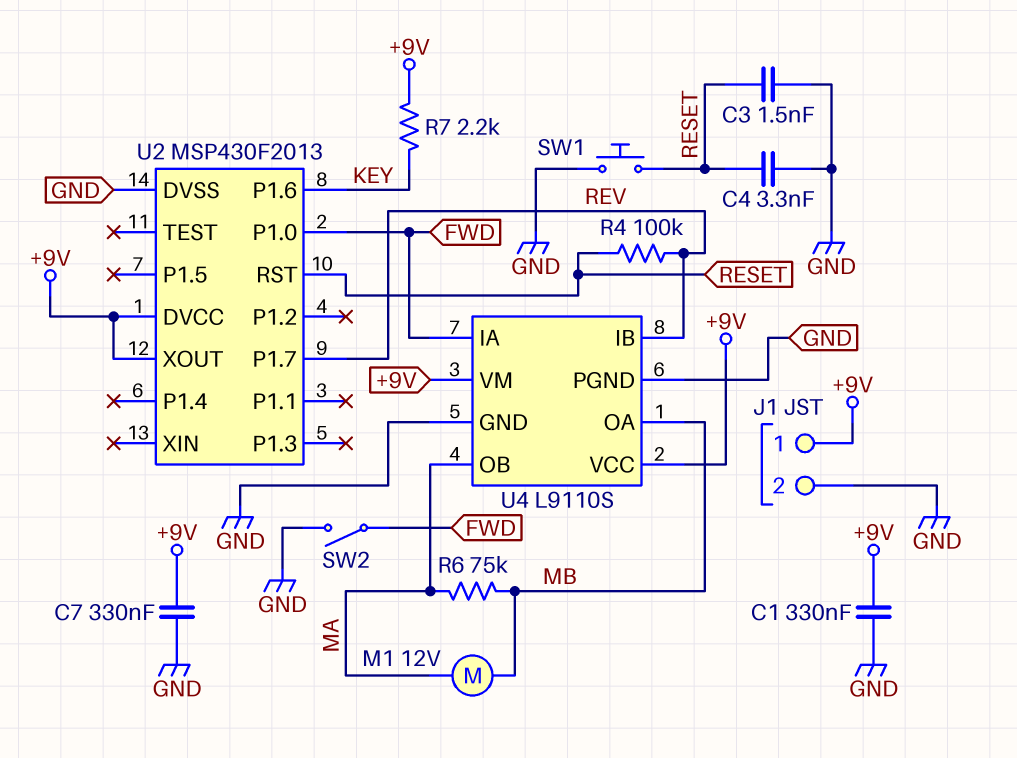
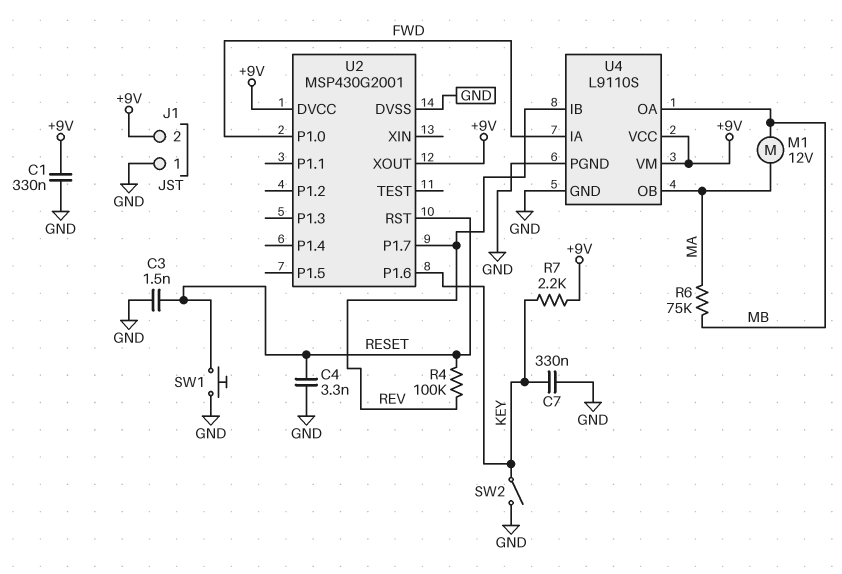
C7: 330nF (+9V, GND) -> 330nF (GND, KEY)
J1 pin 1: +9V -> GND
J1 pin 2: GND -> +9V
SW2: switch (FWD, GND) -> switch (GND, KEY)
U2: MSP430F2013 -> MSP430G2001

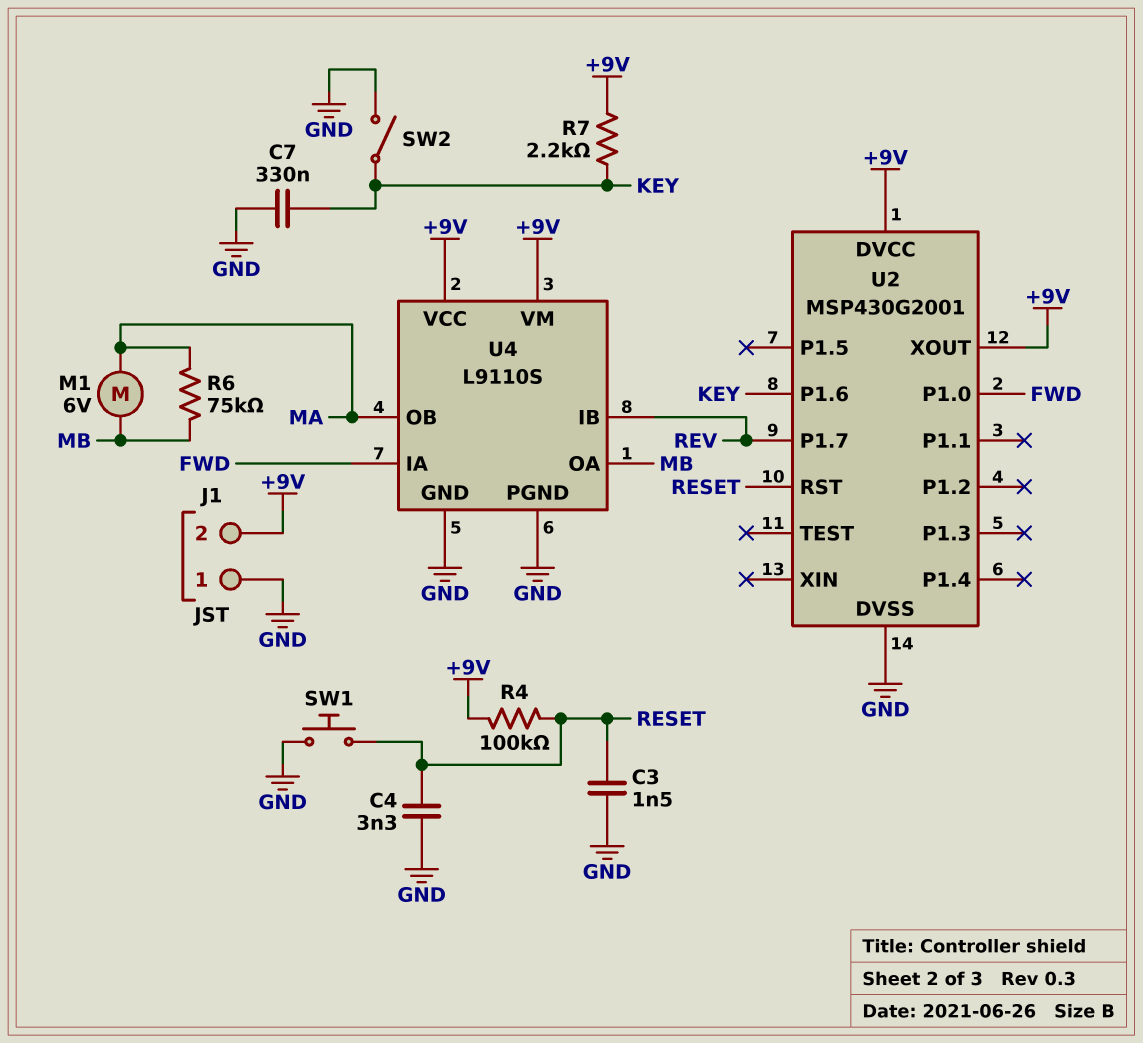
C1: 330nF (+9V, GND) -> none
M1: motor 12V (MA, MB) -> motor 6V (MA, MB)
R4: 100k (RESET, REV) -> 100k (+9V, RESET)

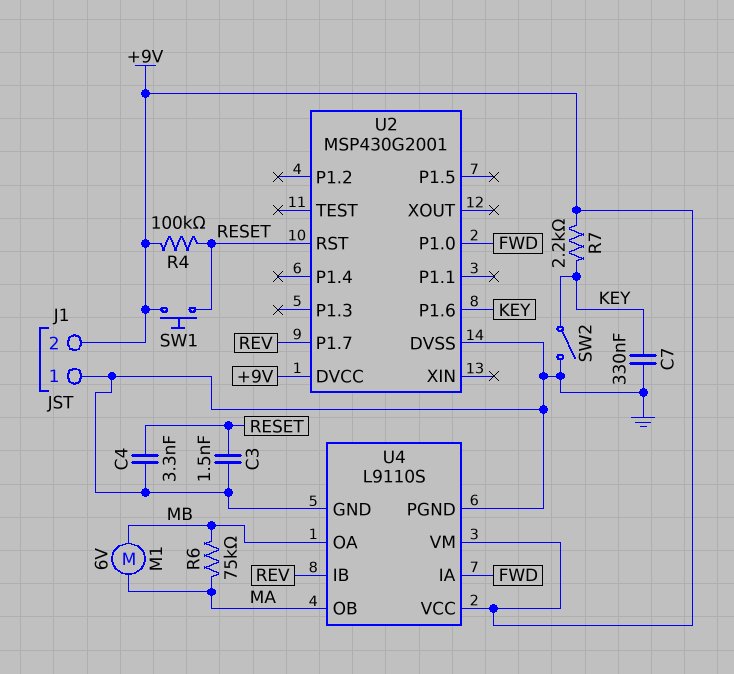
SW1: button (GND, RESET) -> button (+9V, RESET)
U2 pin XOUT: +9V -> none

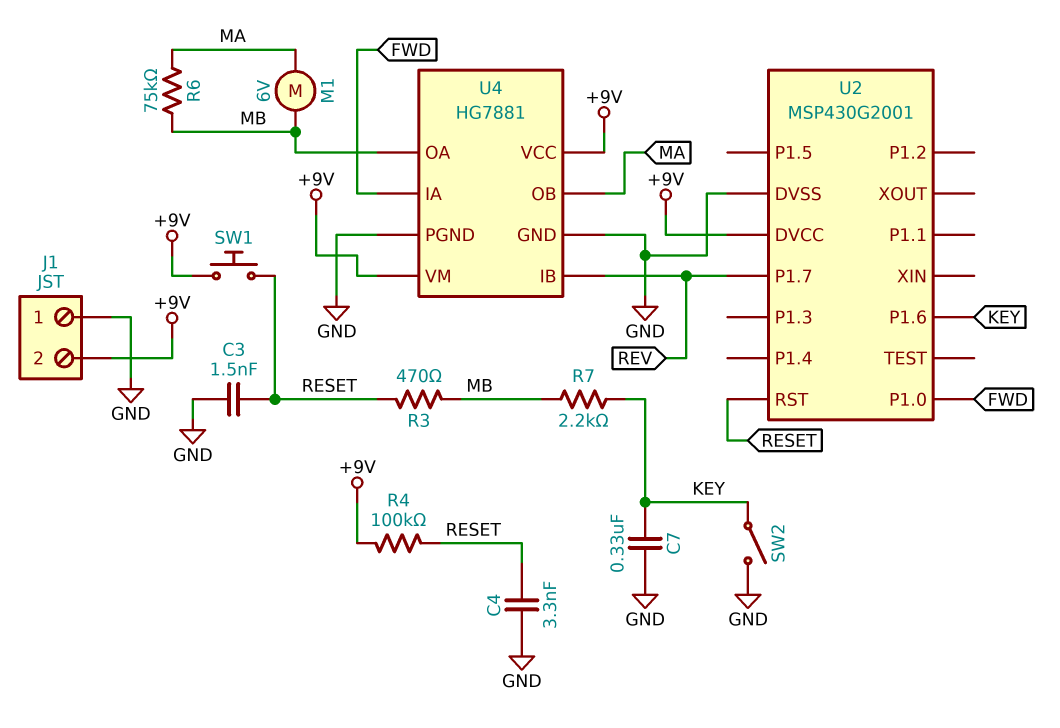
R3: none -> 470 (MB, RESET)
R7: 2.2k (+9V, KEY) -> 2.2k (KEY, MB)
U4: L9110S -> HG7881

